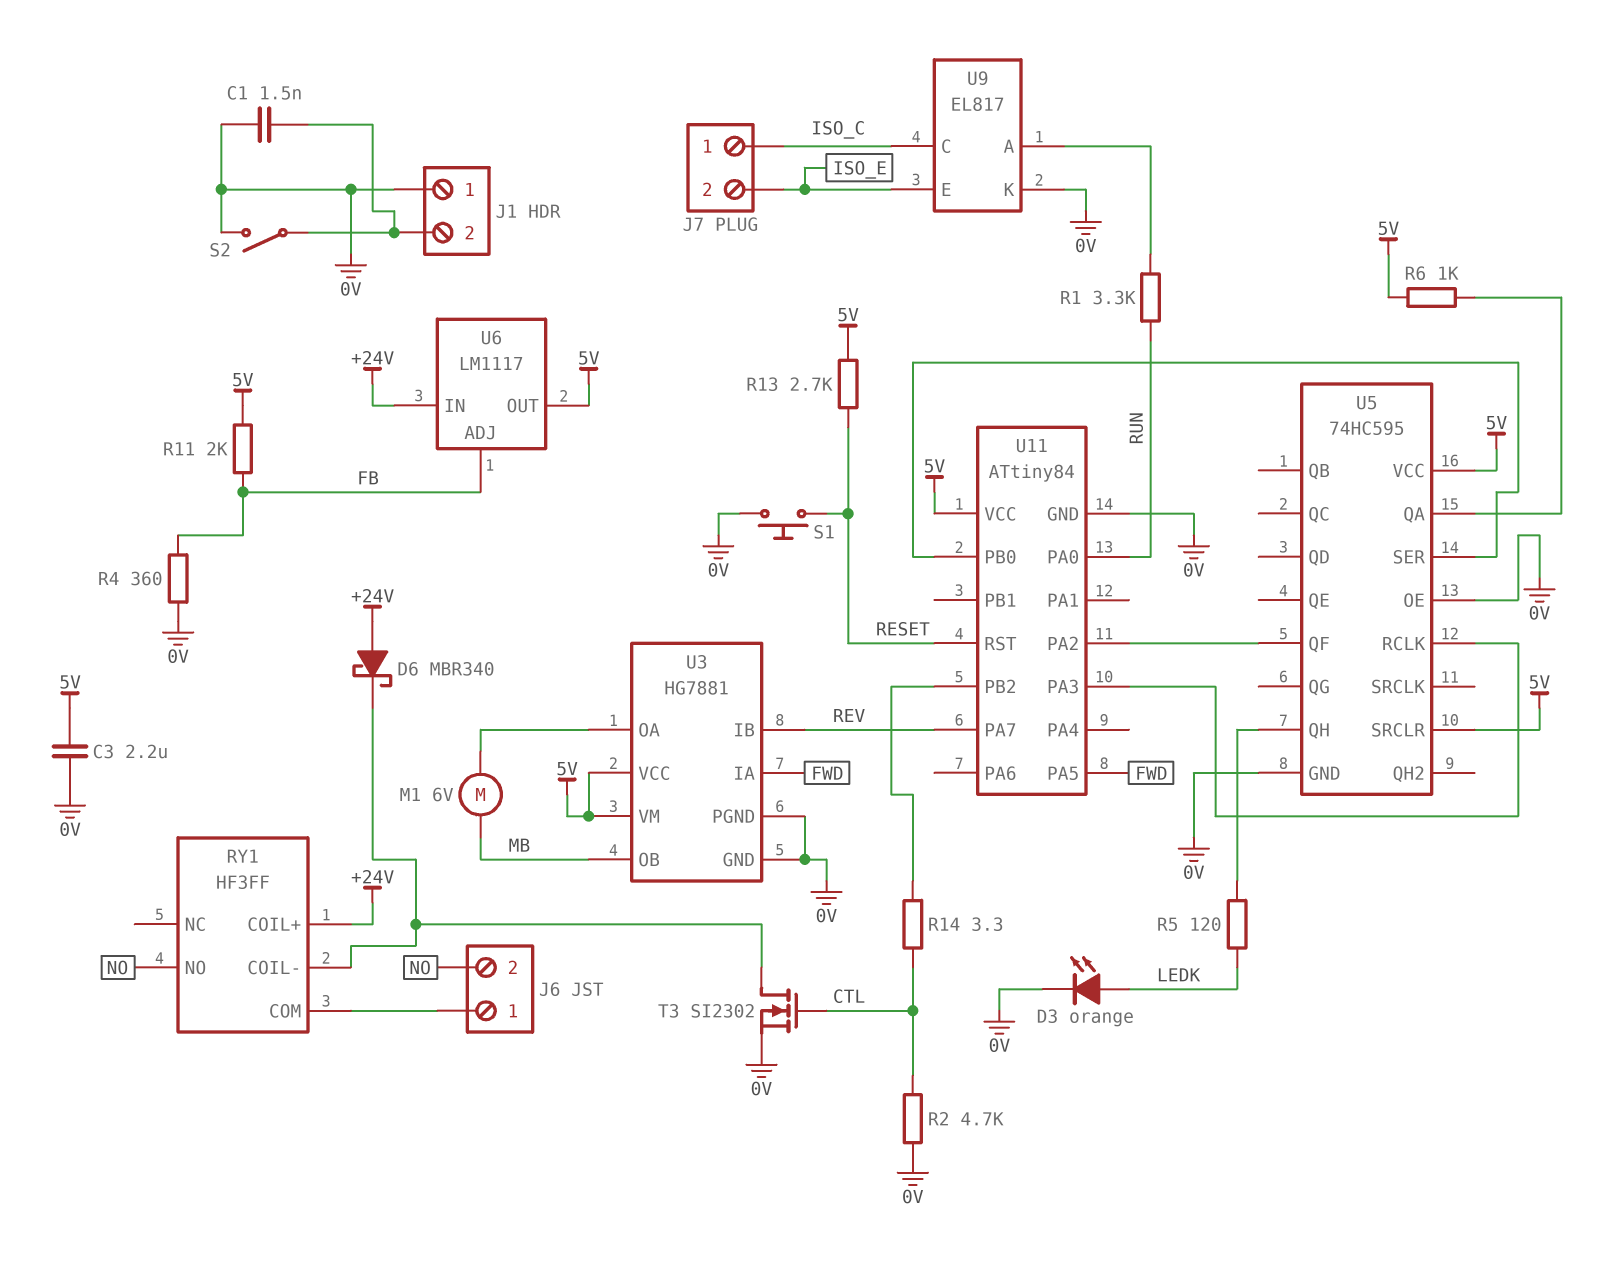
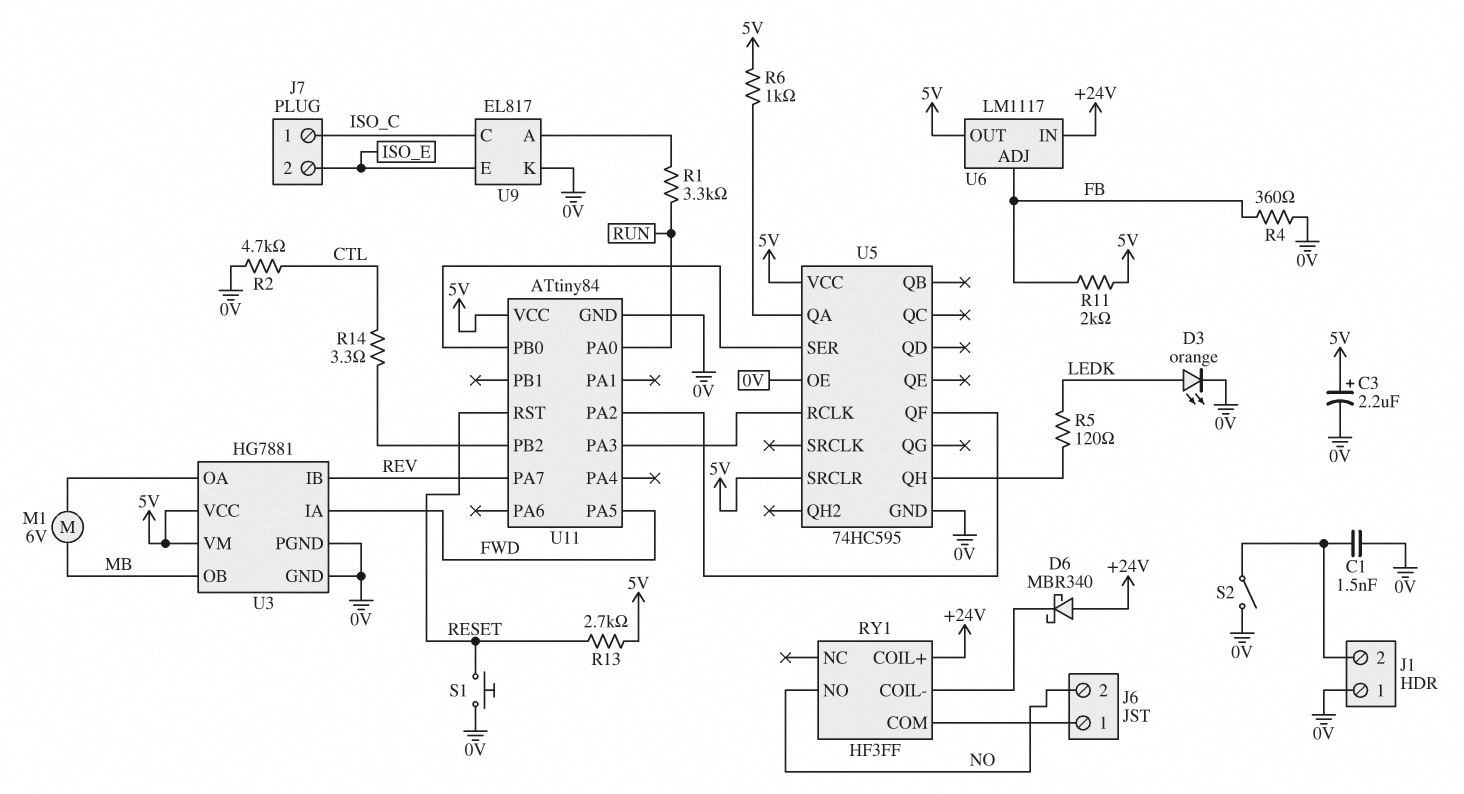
C3: 2.2uF (0V, 5V) -> 2.2uF (plus 5V, minus 0V)
T3: NMOS SI2302 (G CTL, D RY1/COIL-, S 0V) -> none

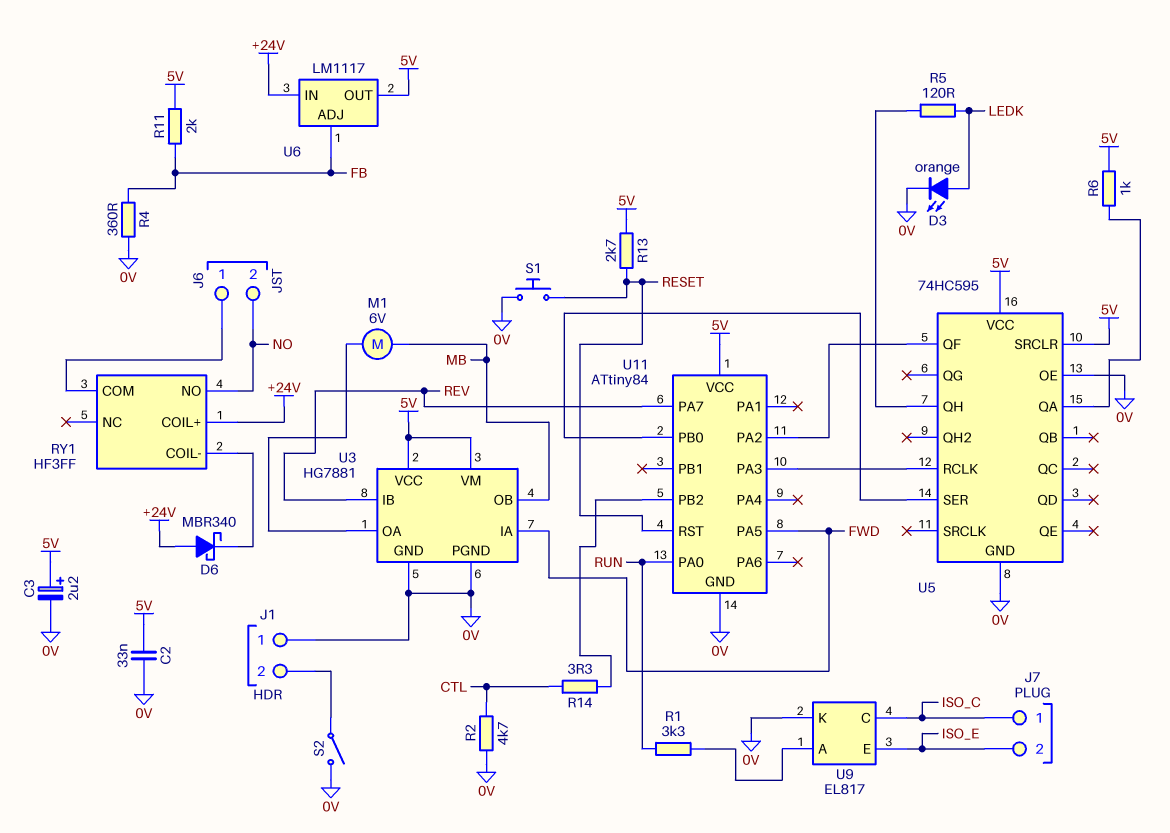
C1: 1.5nF (0V, J1/2) -> none
C2: none -> 33nF (0V, 5V)

